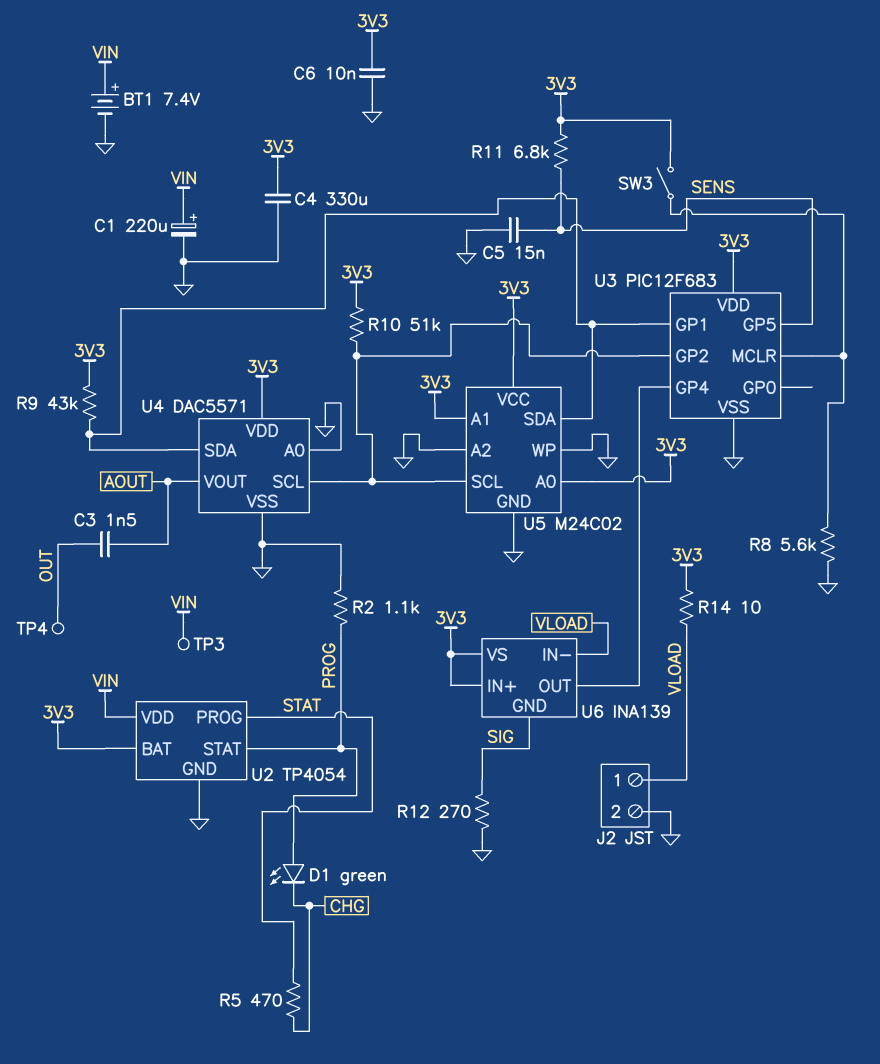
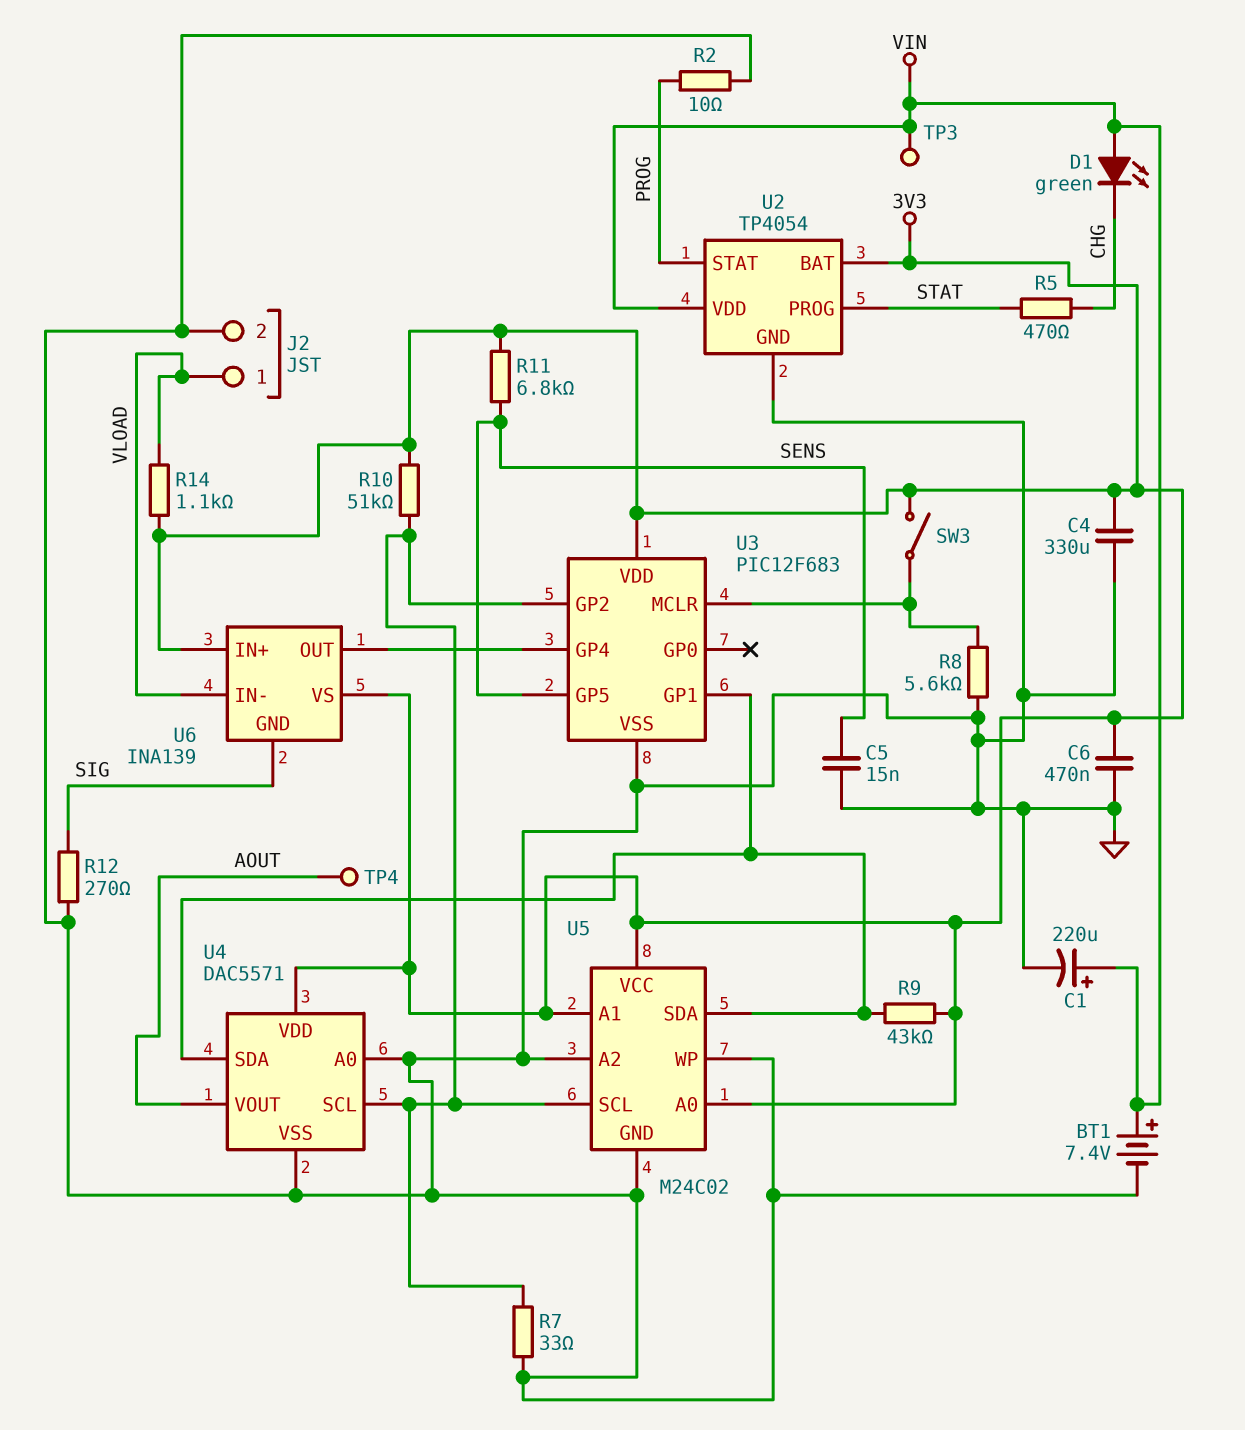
C3: 1.5nF (AOUT, OUT) -> none
C6: 10nF (3V3, GND) -> 470nF (3V3, GND)
D1: LED green (A PROG, K CHG) -> LED green (A VIN, K CHG)
R2: 1.1k (GND, PROG) -> 10 (GND, PROG)
R7: none -> 33 (GND, U3/GP2)
R14: 10 (3V3, VLOAD) -> 1.1k (3V3, VLOAD)
TP4: test point (OUT) -> test point (AOUT)

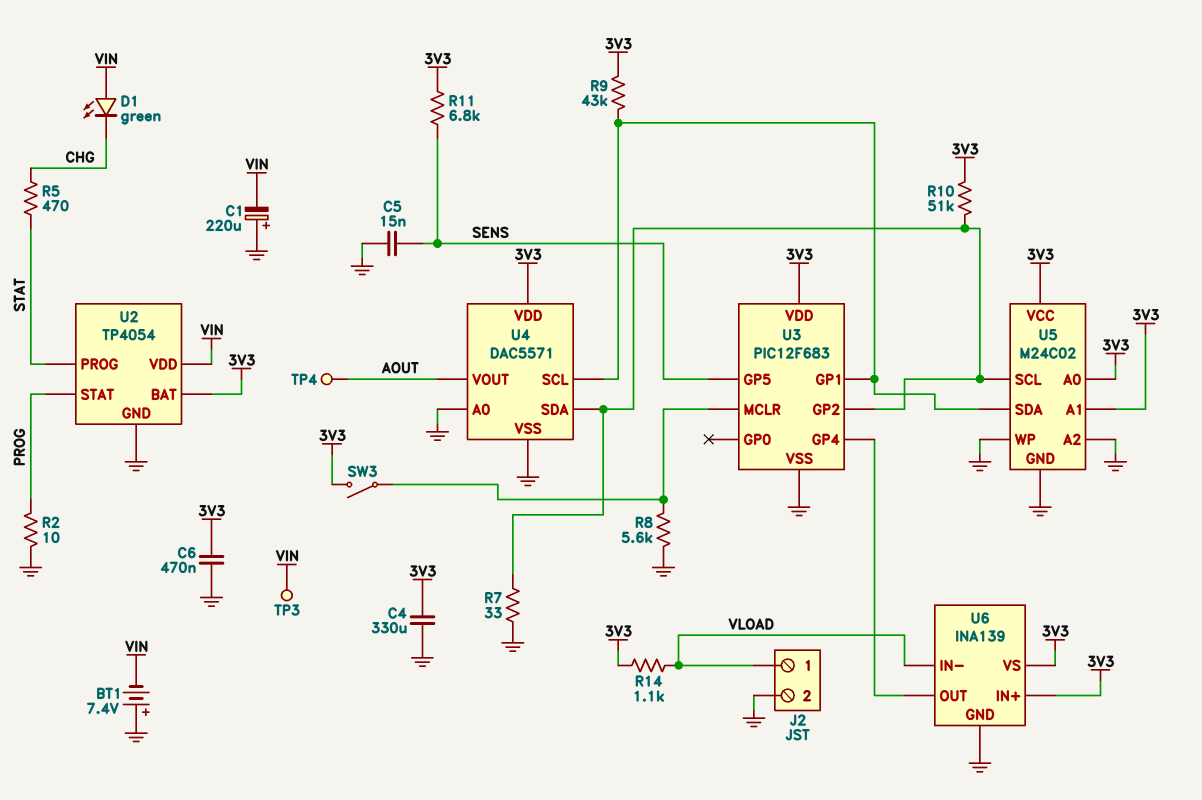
BT1: 7.4V (plus VIN, minus GND) -> 7.4V (plus GND, minus VIN)
C1: 220uF (plus VIN, minus GND) -> 220uF (plus GND, minus VIN)
R12: 270 (GND, SIG) -> none
U4 pin SCL: U3/GP2 -> U3/GP1
U4 pin SDA: U3/GP1 -> U3/GP2
U6 pin GND: SIG -> GND

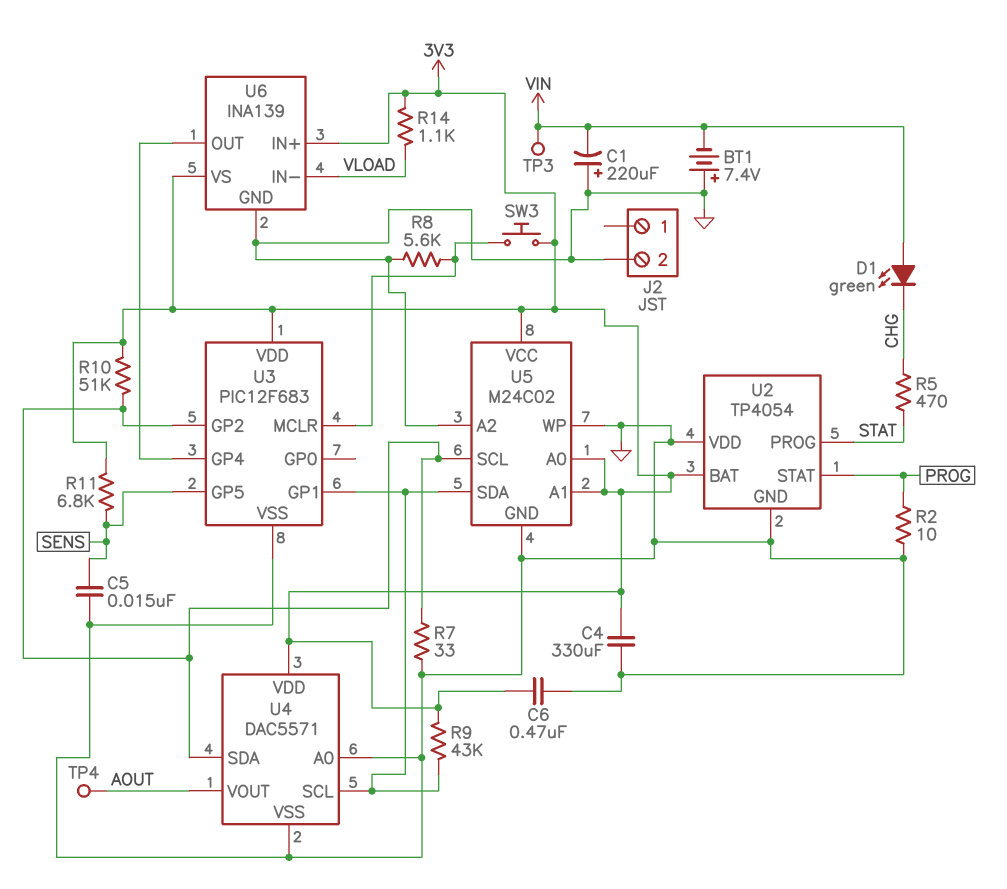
J2 pin 1: VLOAD -> none
SW3: switch (3V3, U3/MCLR) -> button (3V3, U3/MCLR)
U2 pin VDD: VIN -> GND

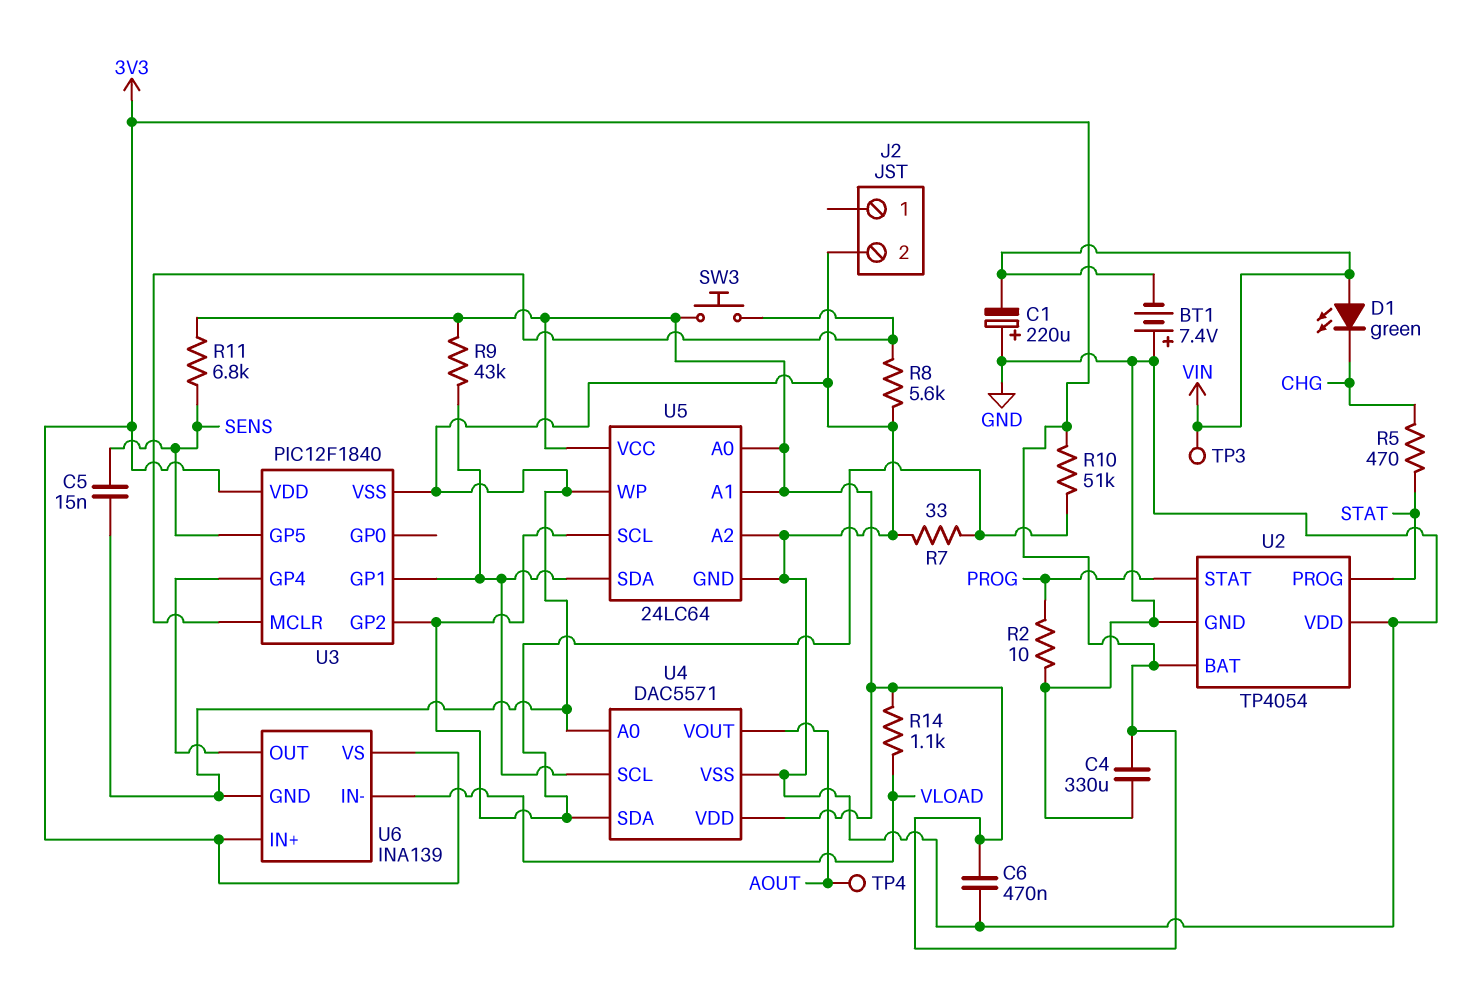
U3: PIC12F683 -> PIC12F1840
U5: M24C02 -> 24LC64

